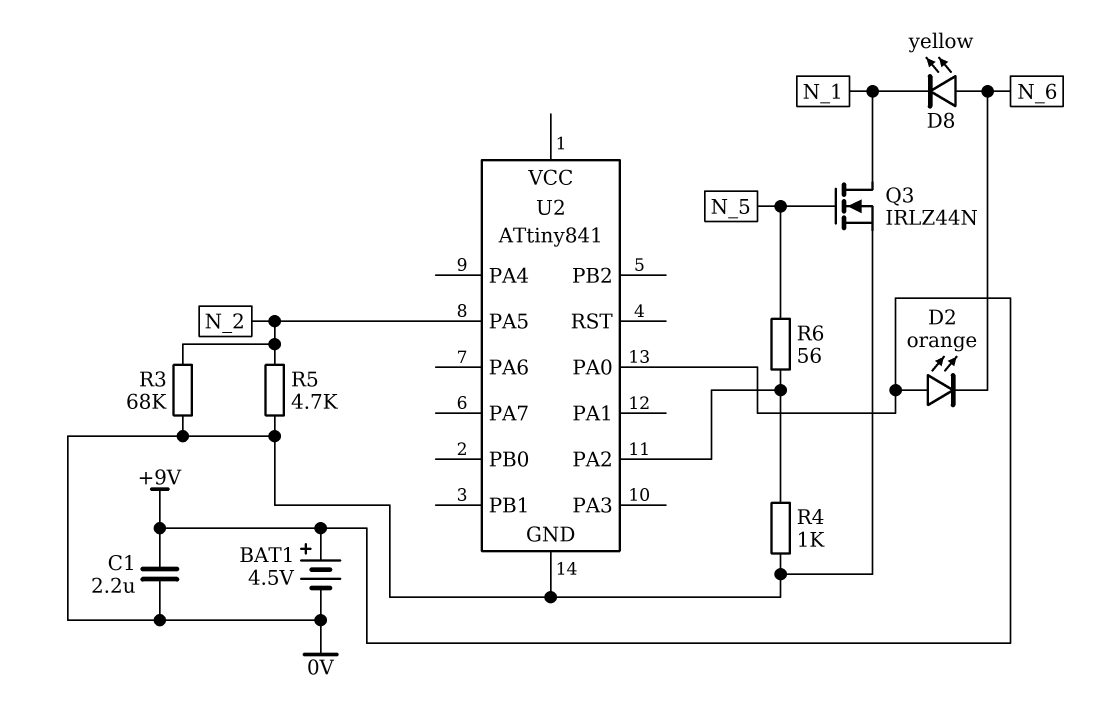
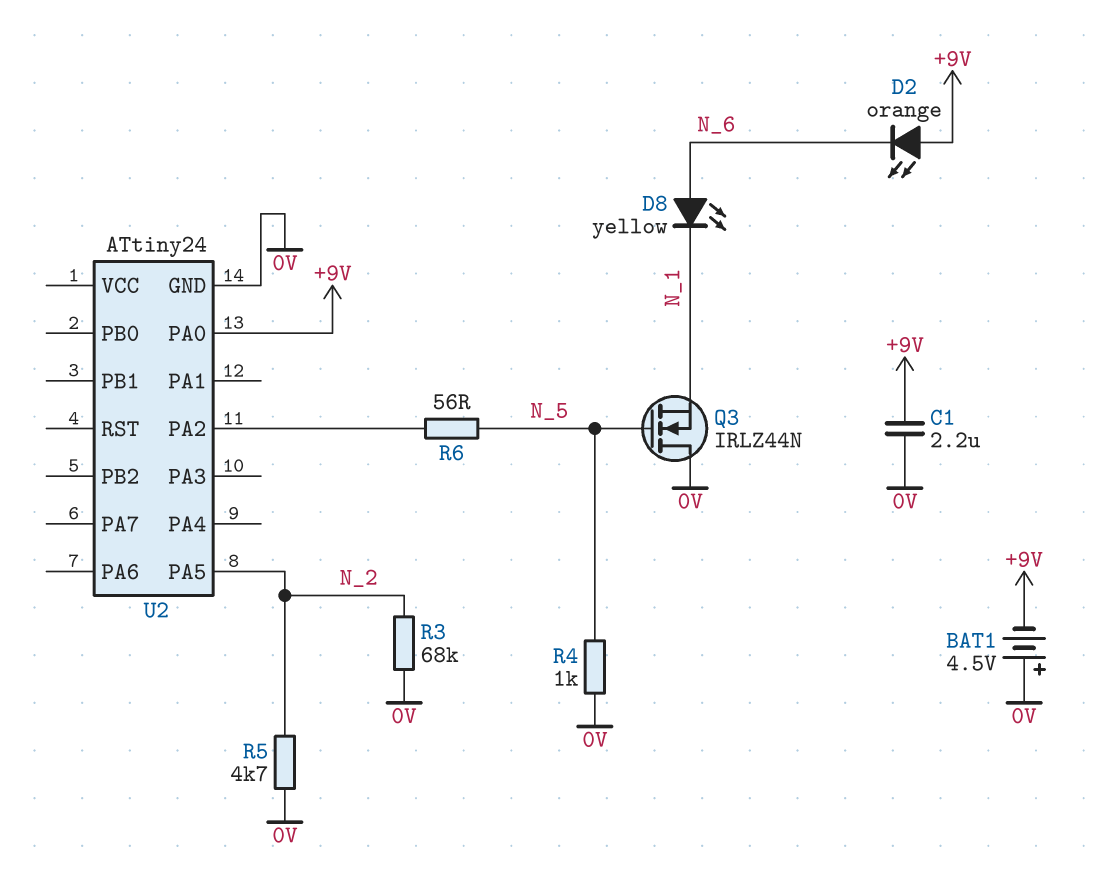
BAT1: 4.5V (plus +9V, minus 0V) -> 4.5V (plus 0V, minus +9V)
Q3: NMOS IRLZ44N (G N_5, D N_1, S 0V) -> NMOS IRLZ44N (G N_5, D 0V, S N_1)
R4: 1k (0V, U2/PA2) -> 1k (0V, N_5)
U2: ATtiny841 -> ATtiny24

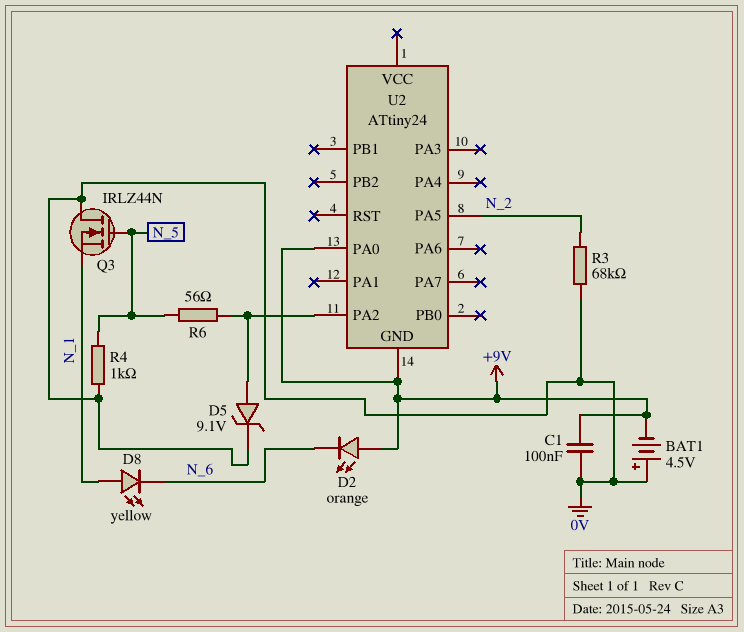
C1: 2.2uF (+9V, 0V) -> 100nF (+9V, 0V)
D5: none -> zener 9.1V (A U2/PA2, K 0V)
D8: LED yellow (A N_6, K N_1) -> LED yellow (A N_1, K N_6)
R5: 4.7k (0V, N_2) -> none
U2 pin GND: 0V -> +9V

